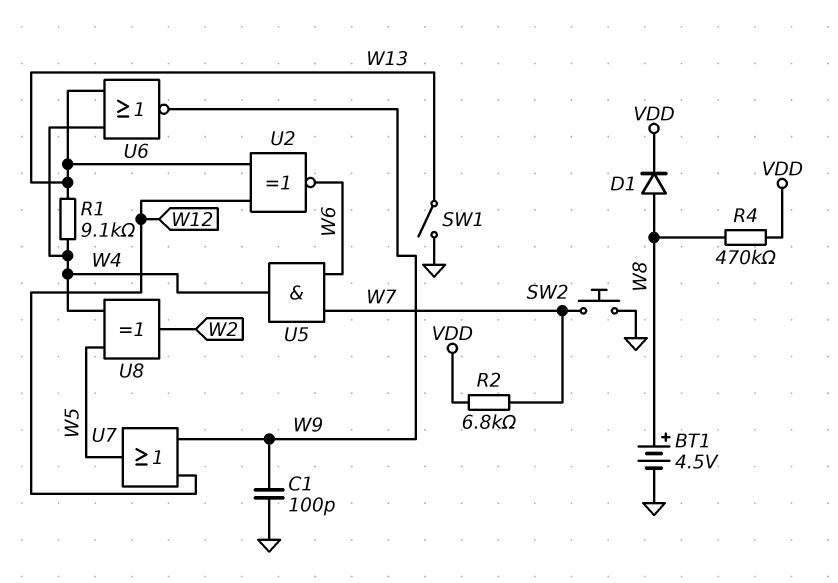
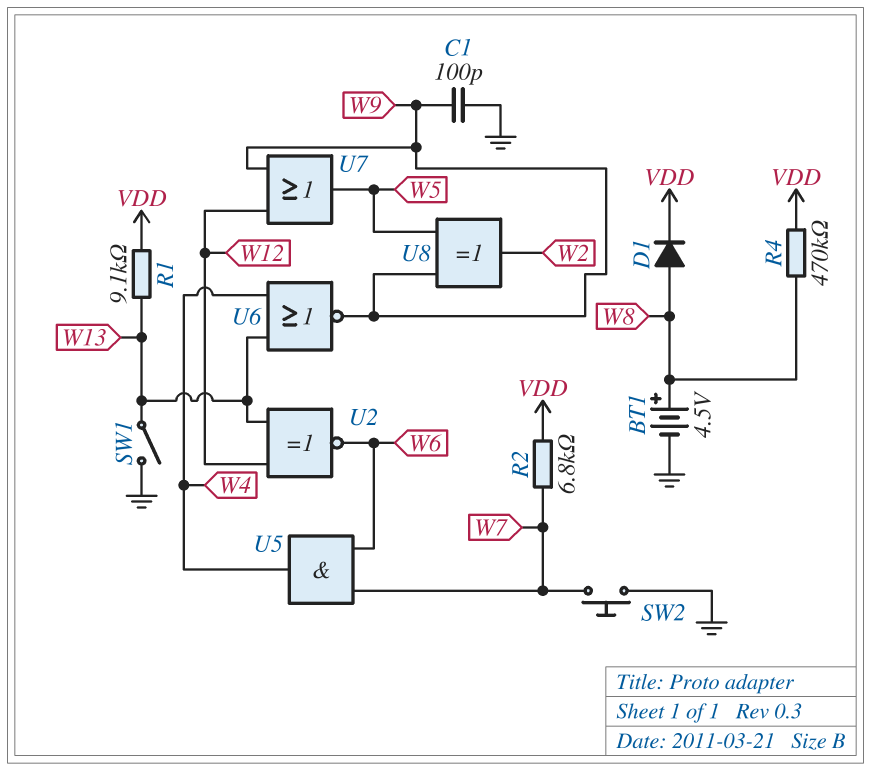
R1: 9.1k (W4, W13) -> 9.1k (VDD, W13)
U8: XOR (in W4, in W5, out W2) -> XOR (in W5, in W9, out W2)

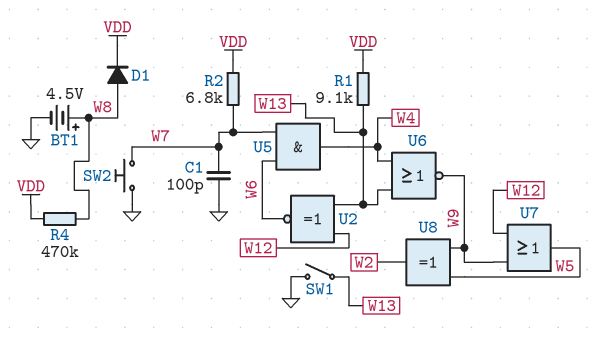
C1: 100pF (GND, W9) -> 100pF (GND, W7)

